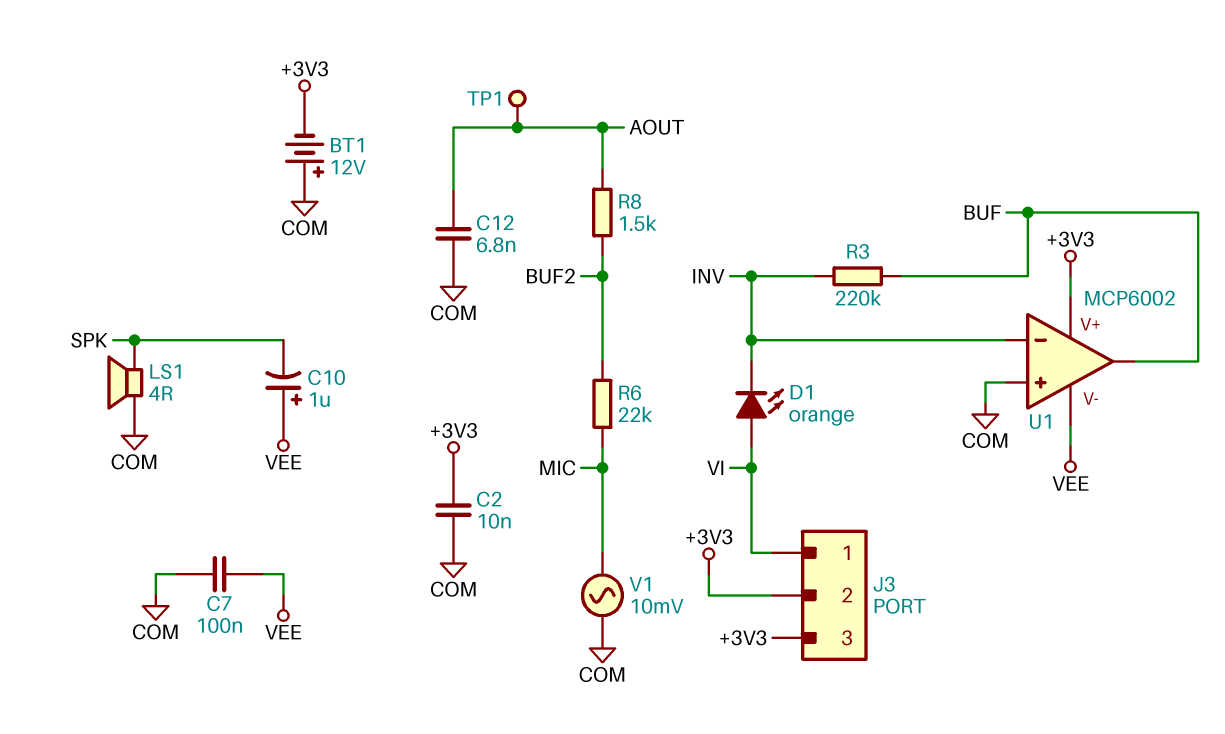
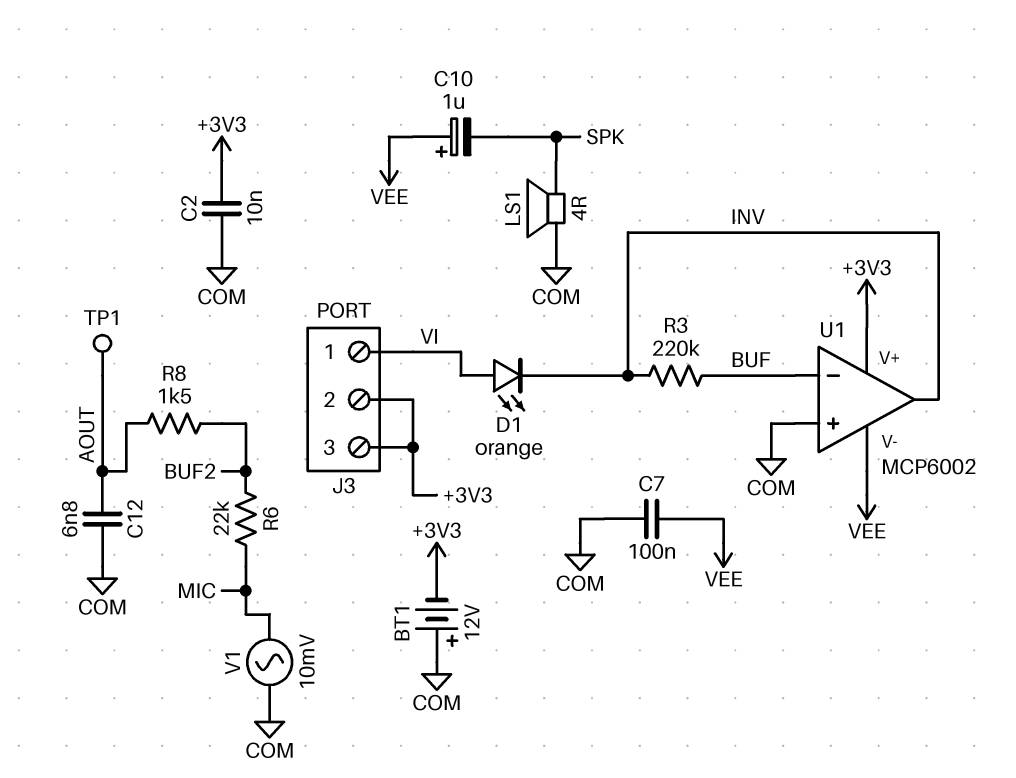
U1 pin in-: INV -> BUF
U1 pin out: BUF -> INV

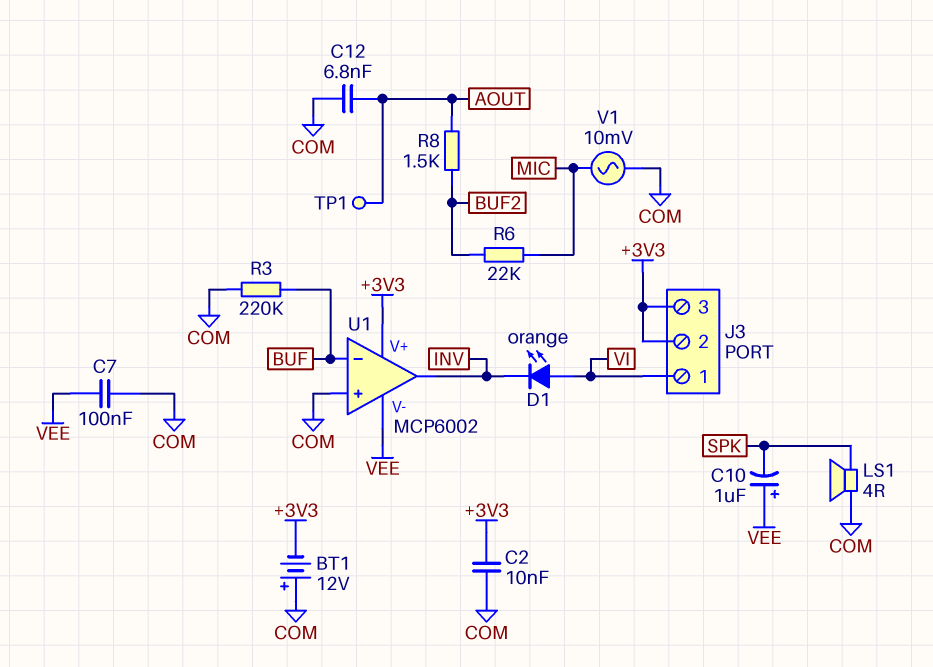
R3: 220k (BUF, INV) -> 220k (BUF, COM)

